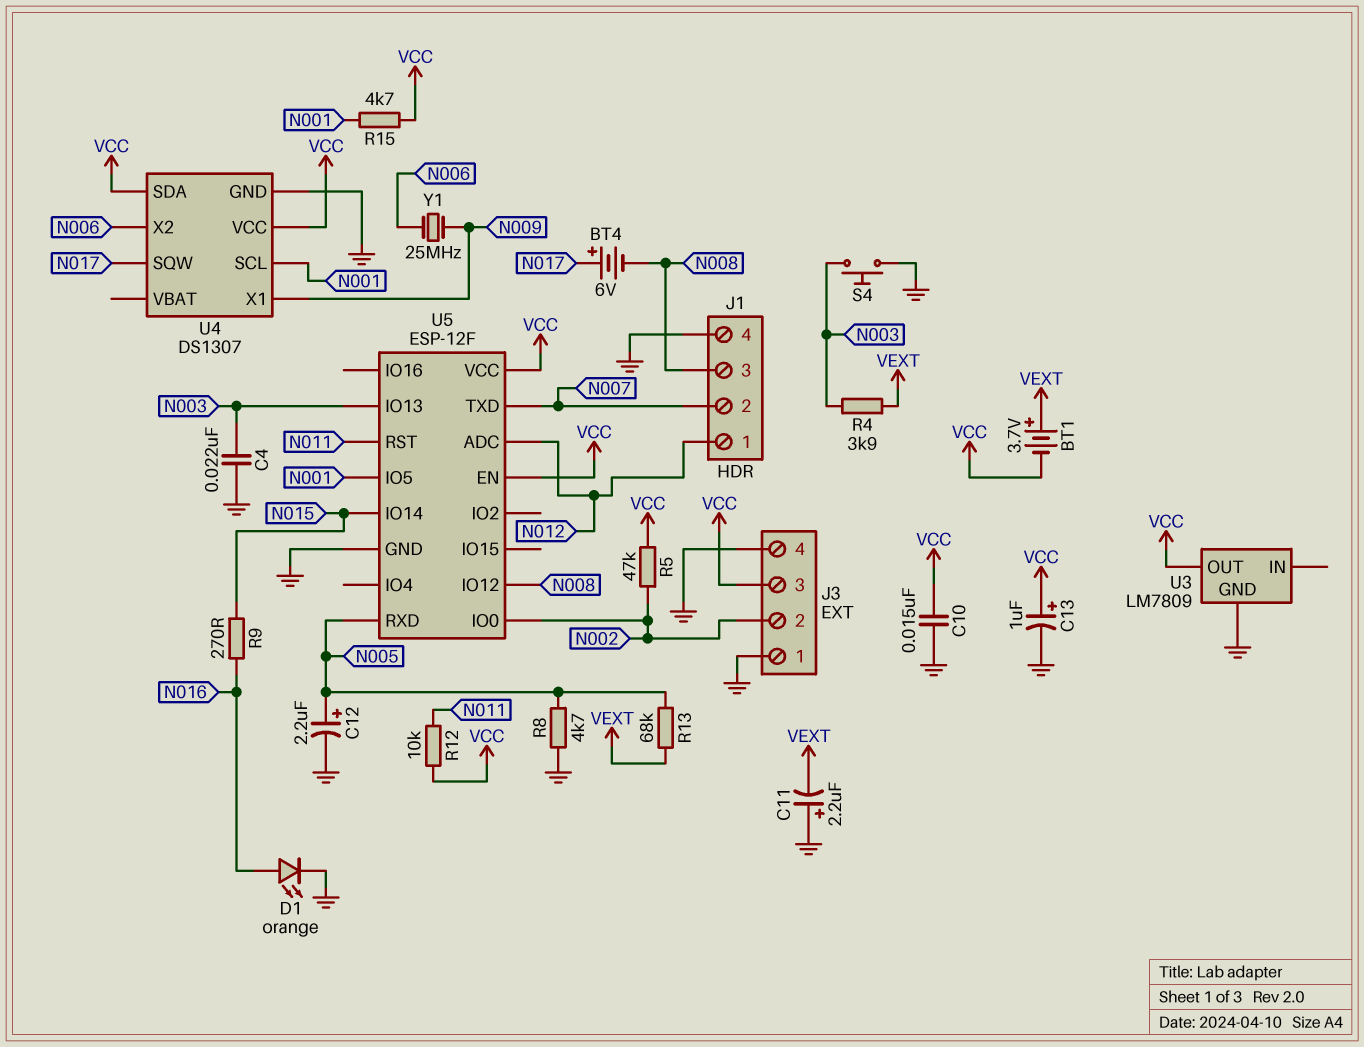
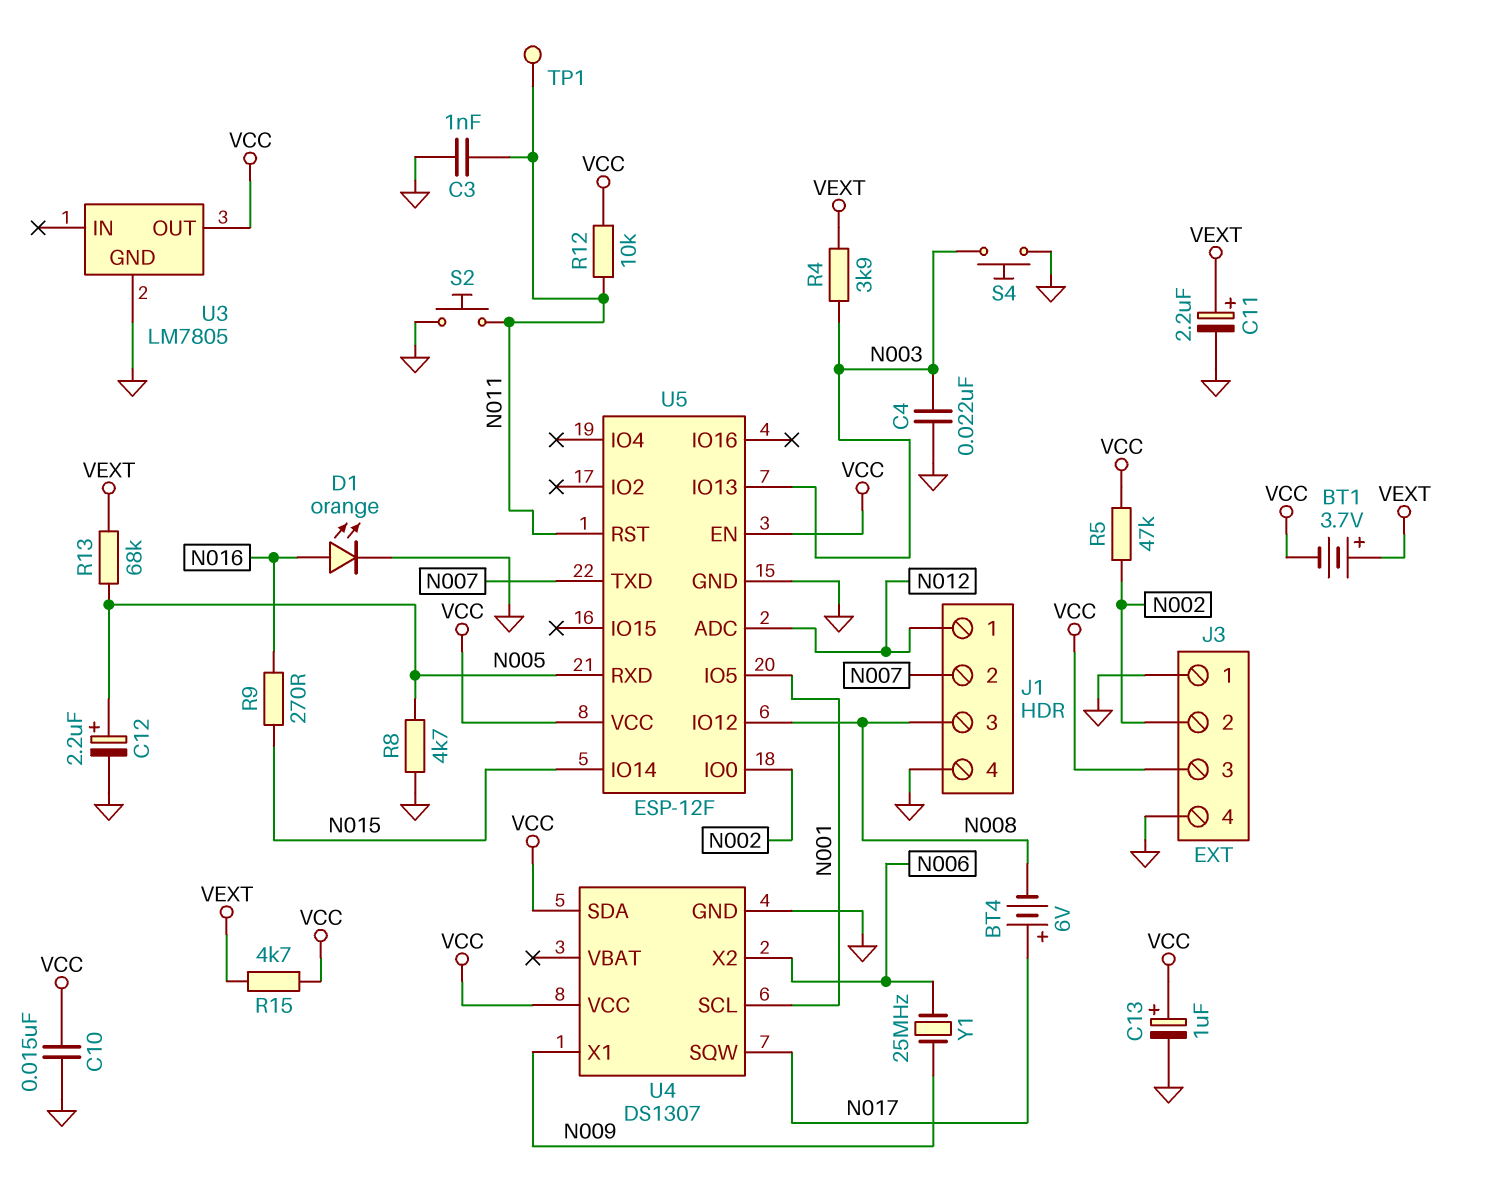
C3: none -> 1nF (GND, N011)
C11: 2.2uF (plus GND, minus VEXT) -> 2.2uF (plus VEXT, minus GND)
R15: 4.7k (N001, VCC) -> 4.7k (VCC, VEXT)
S2: none -> button (GND, N011)
TP1: none -> test point (N011)
U3: LM7809 -> LM7805

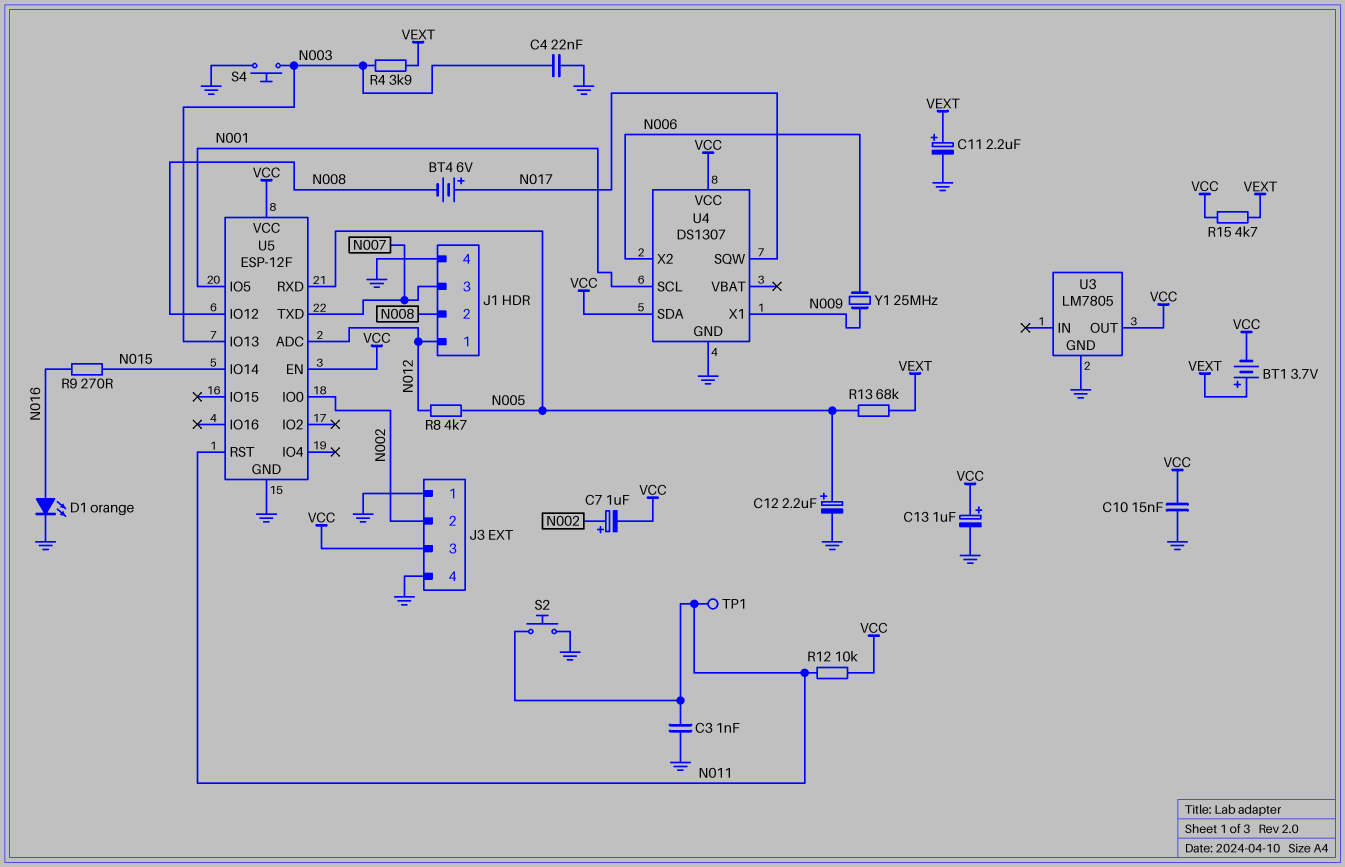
C7: none -> 1uF (plus N002, minus VCC)
J1 pin 2: N007 -> N008
J1 pin 3: N008 -> N007
R5: 47k (N002, VCC) -> none
R8: 4.7k (GND, N005) -> 4.7k (N005, N012)

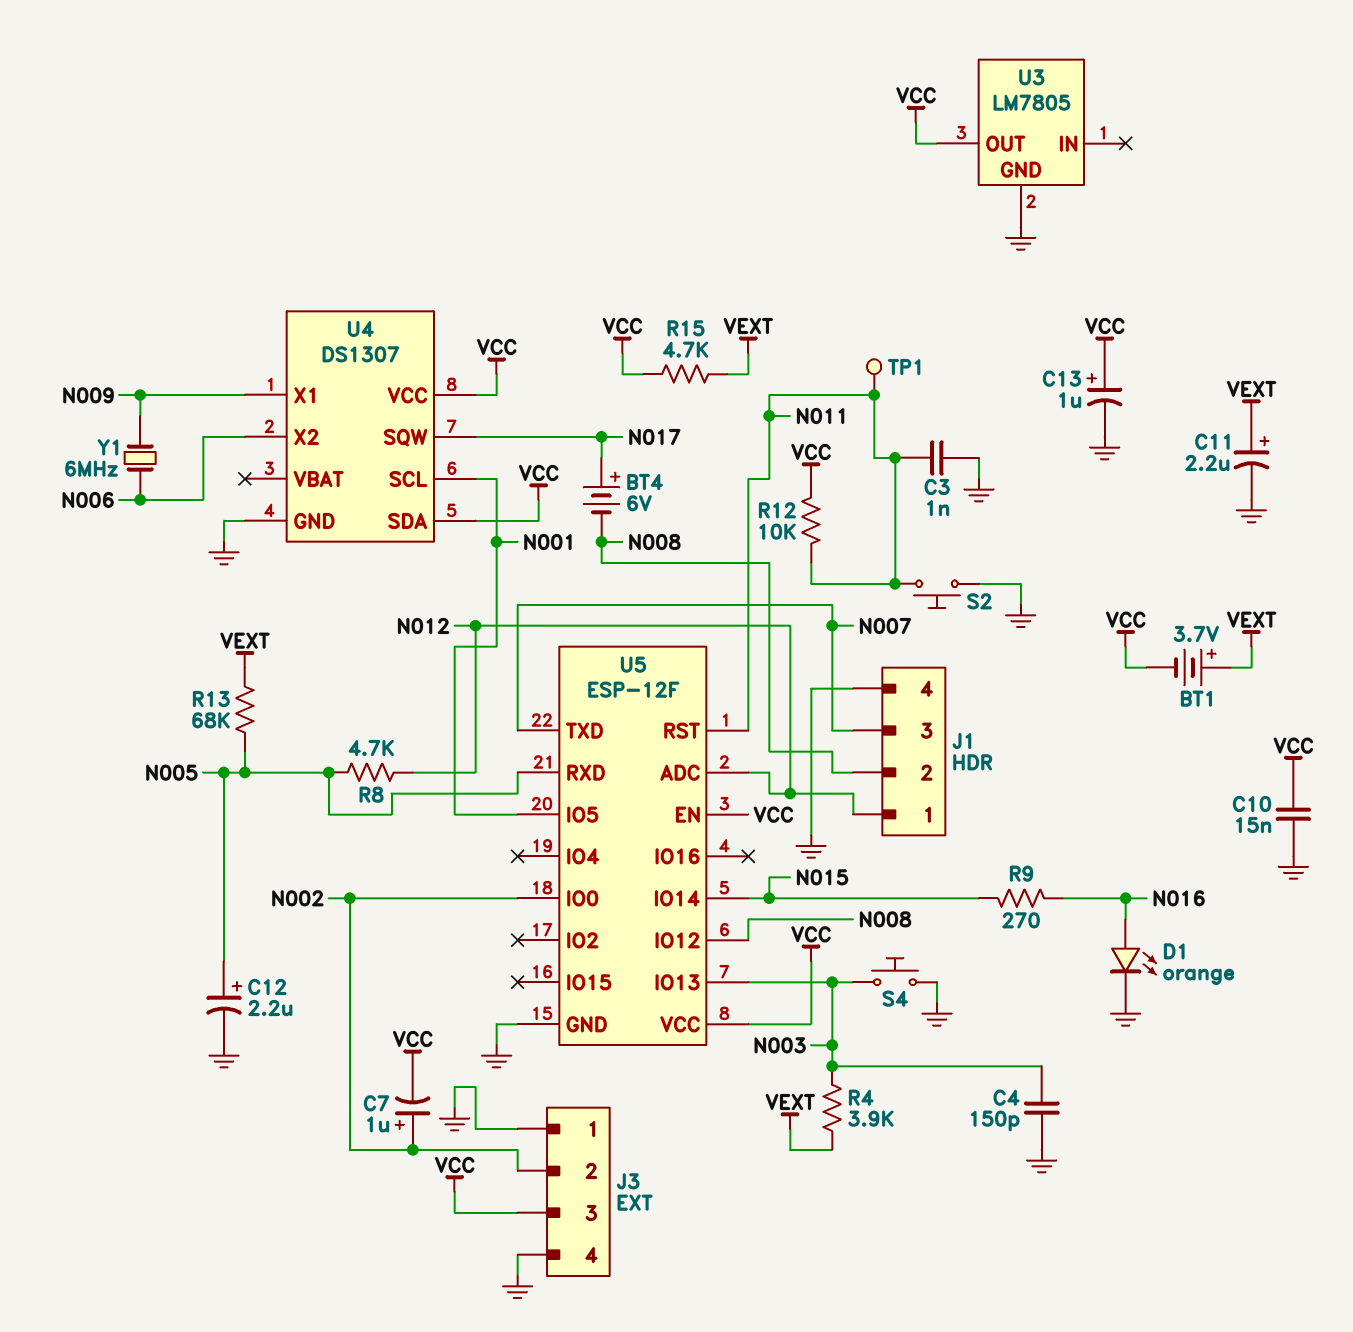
C4: 22nF (GND, N003) -> 150pF (GND, N003)
Y1: 25MHz (N006, N009) -> 6MHz (N006, N009)

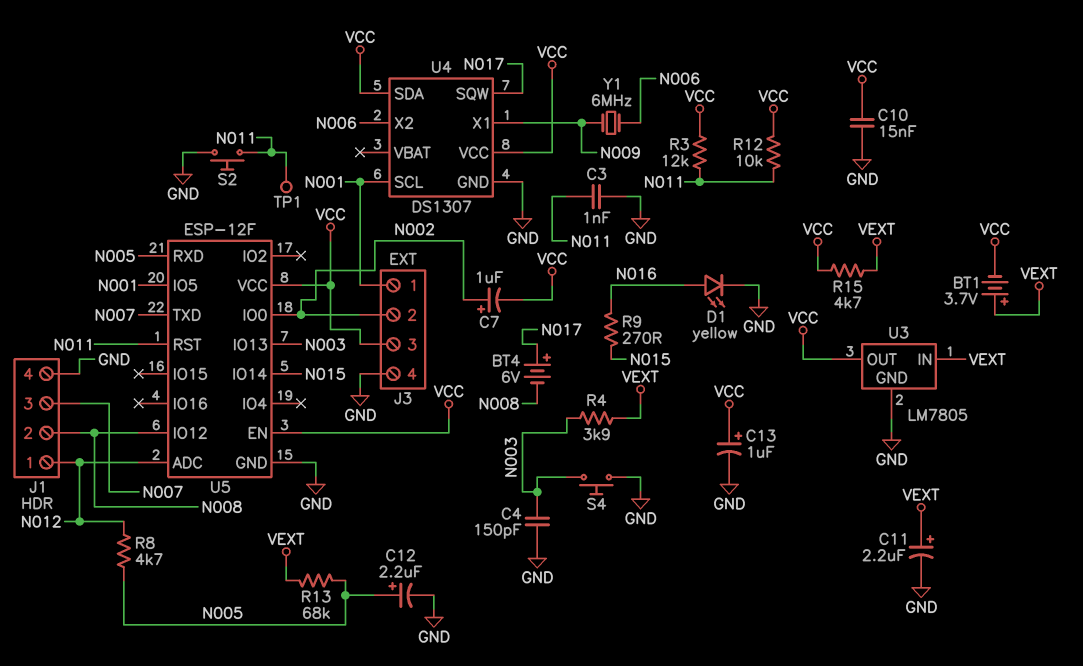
D1: LED orange (A N016, K GND) -> LED yellow (A N016, K GND)
J3 pin 1: GND -> N001
R3: none -> 12k (N011, VCC)
U3 pin IN: none -> VEXT

